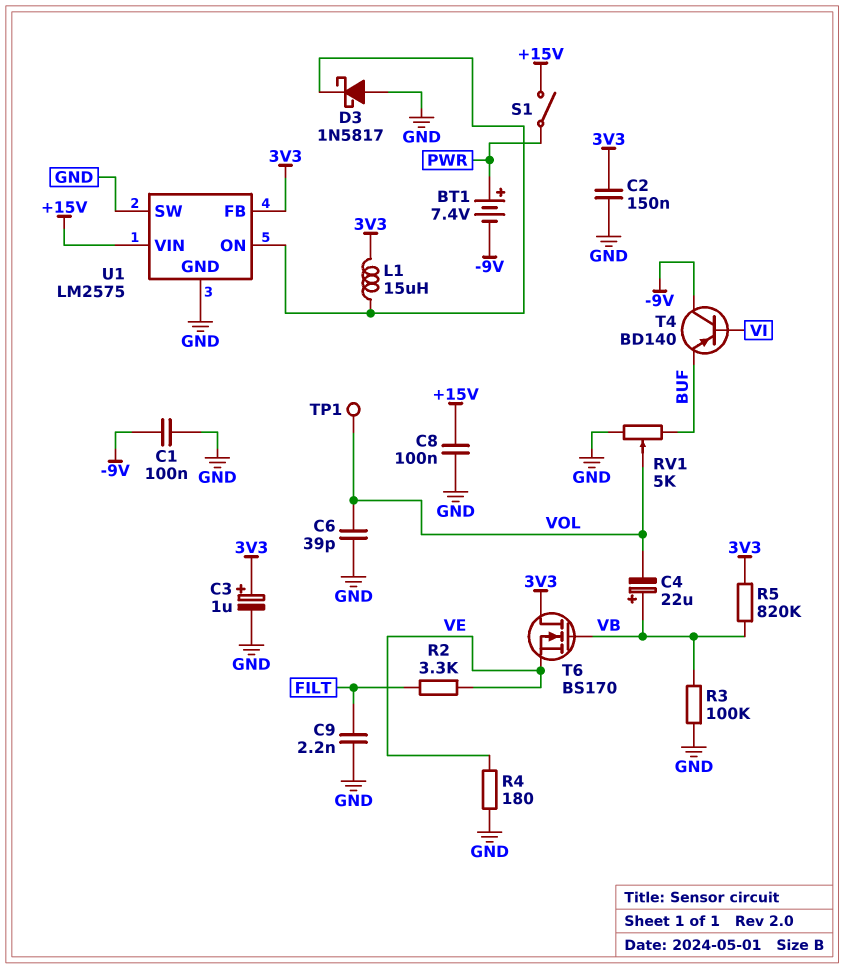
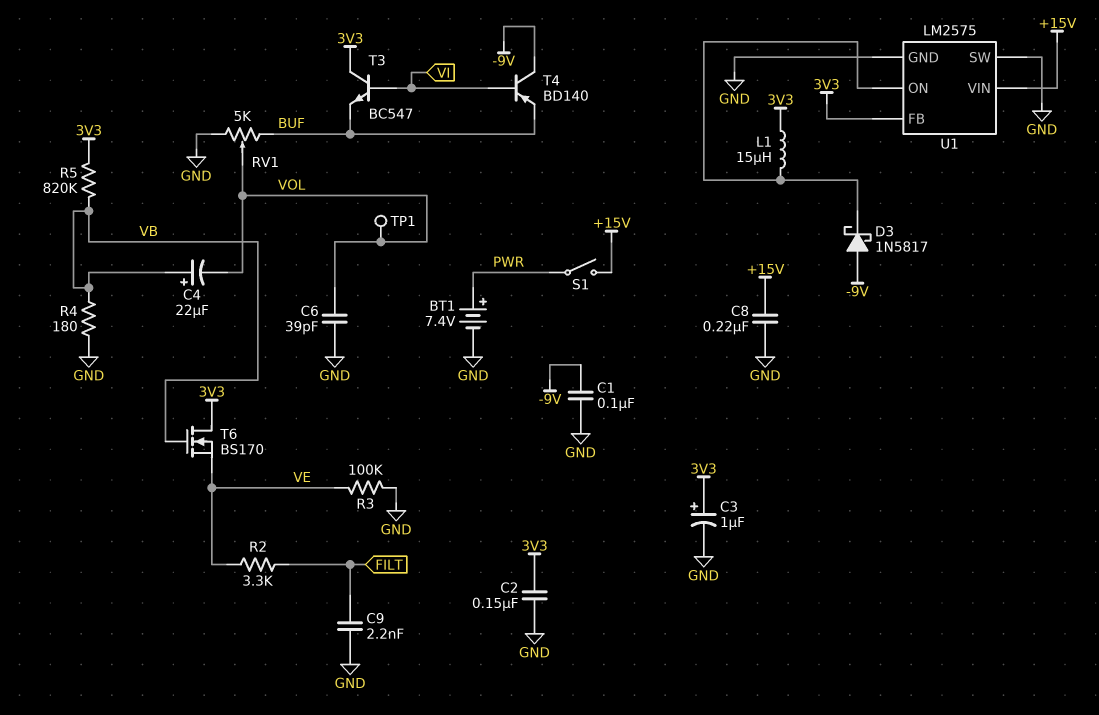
BT1: 7.4V (plus PWR, minus -9V) -> 7.4V (plus PWR, minus GND)
C8: 100nF (+15V, GND) -> 220nF (+15V, GND)
D3: schottky 1N5817 (A GND, K U1/ON) -> schottky 1N5817 (A -9V, K U1/ON)
R3: 100k (GND, VB) -> 100k (GND, VE)
R4: 180 (GND, VE) -> 180 (GND, VB)
T3: none -> NPN BC547 (B VI, C 3V3, E BUF)

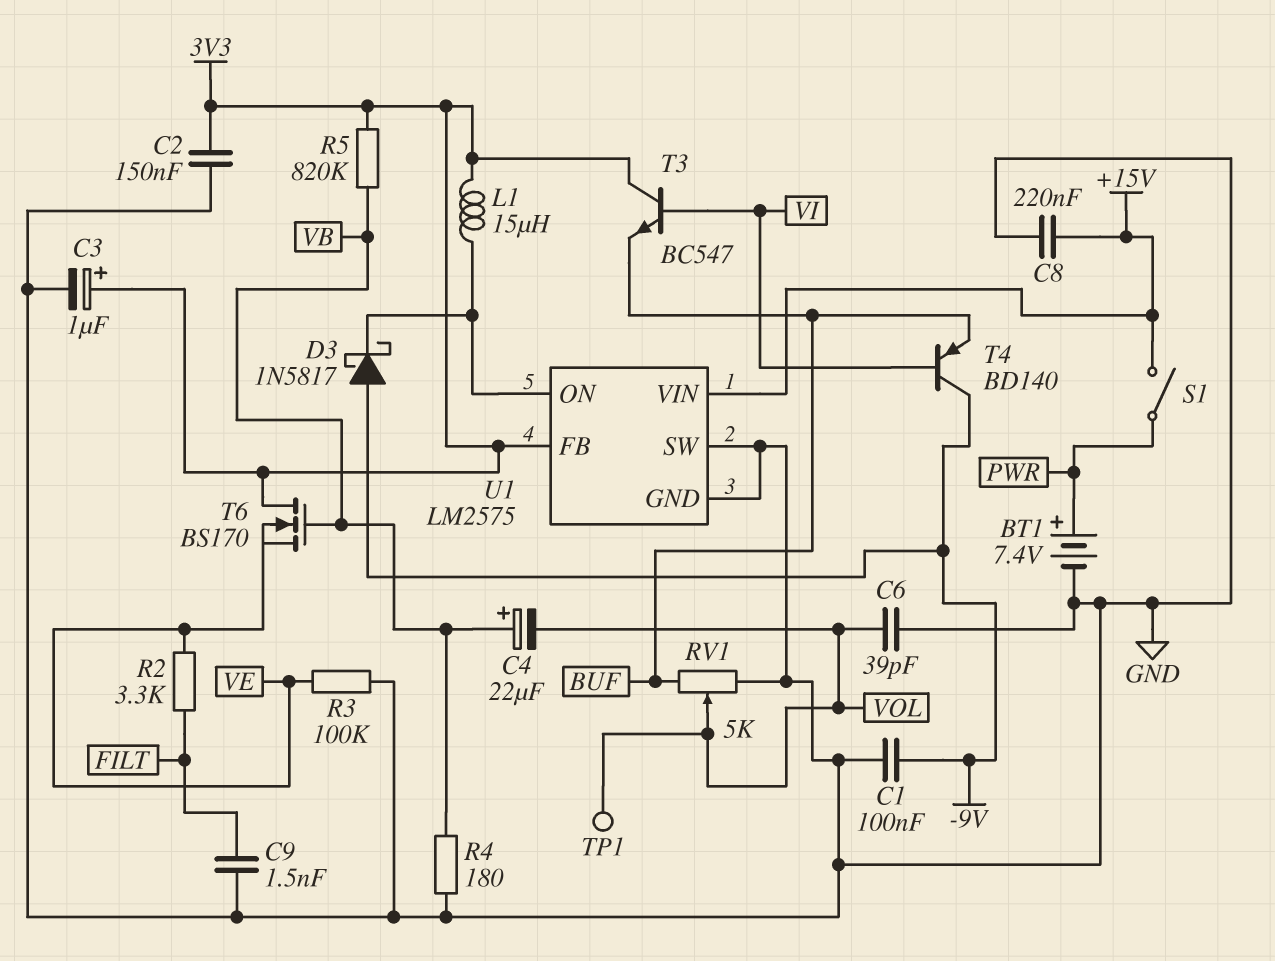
C9: 2.2nF (FILT, GND) -> 1.5nF (FILT, GND)

